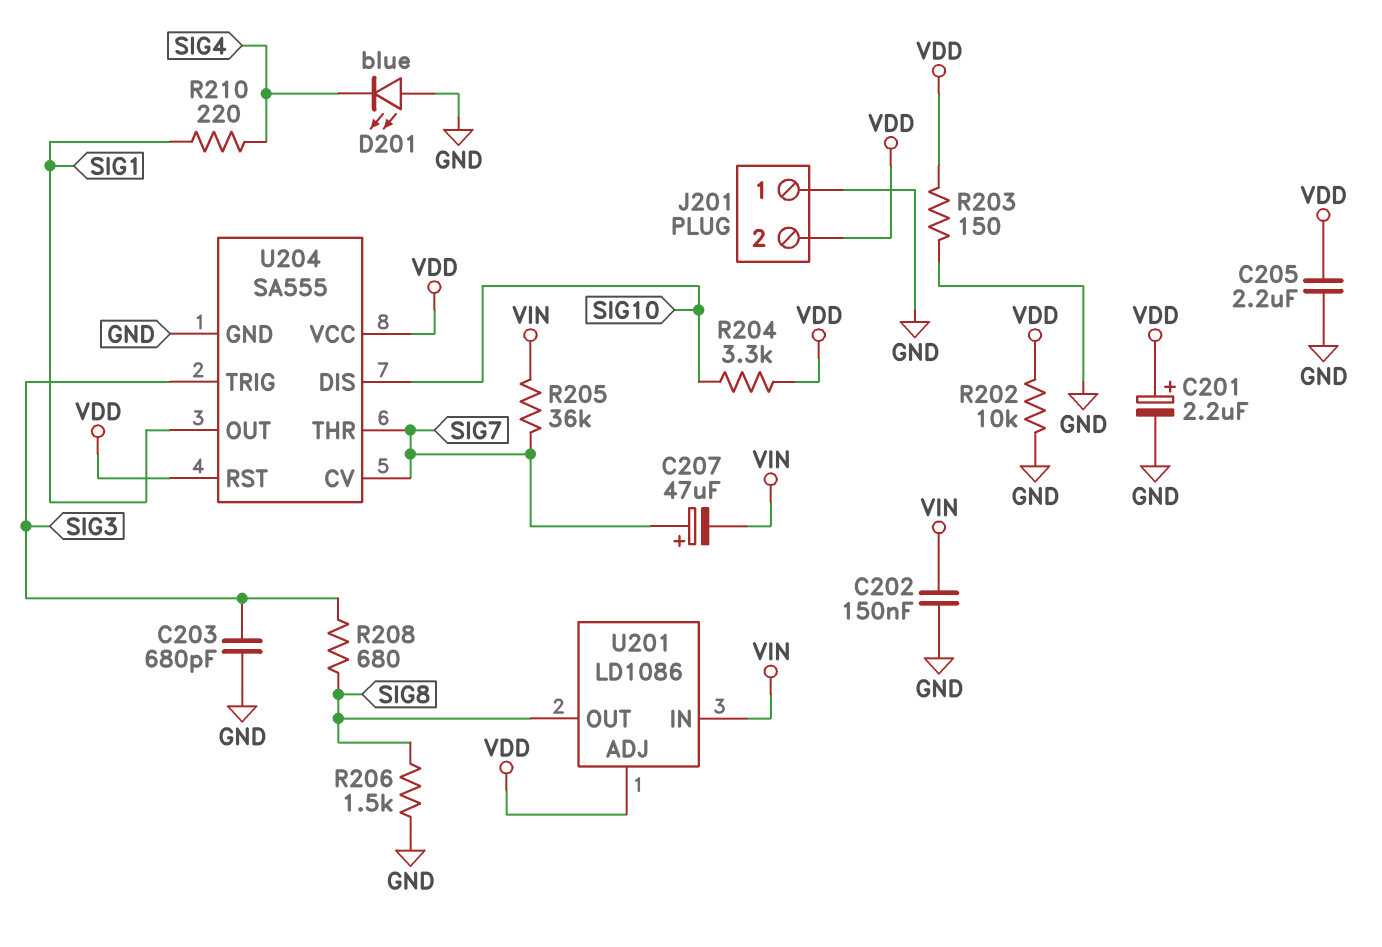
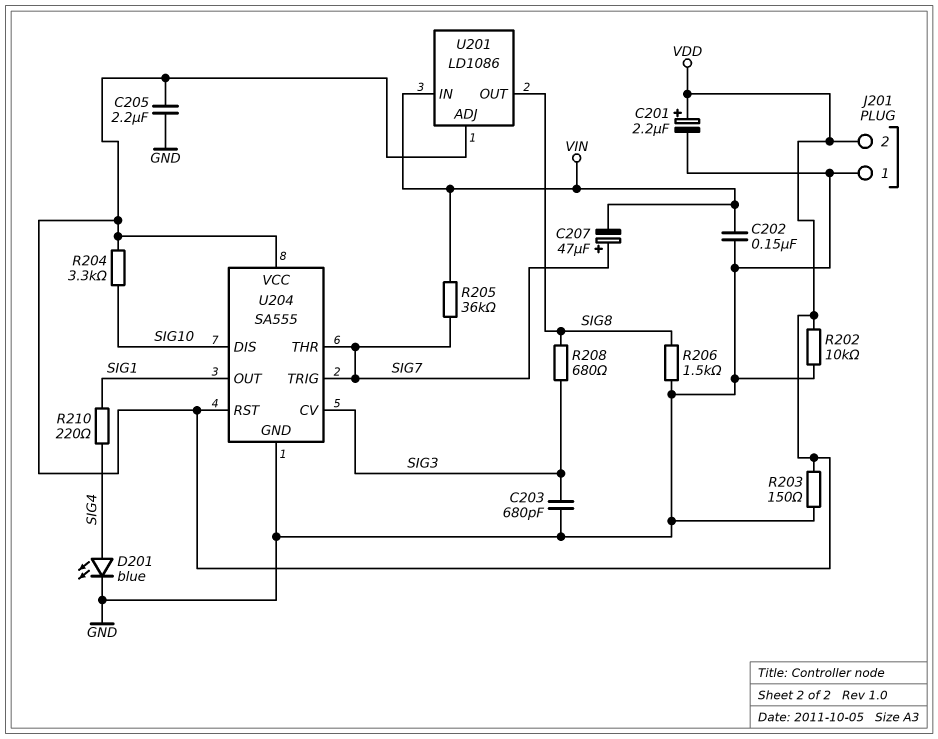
D201: LED blue (A GND, K SIG4) -> LED blue (A SIG4, K GND)
U204 pin CV: SIG7 -> SIG3
U204 pin TRIG: SIG3 -> SIG7

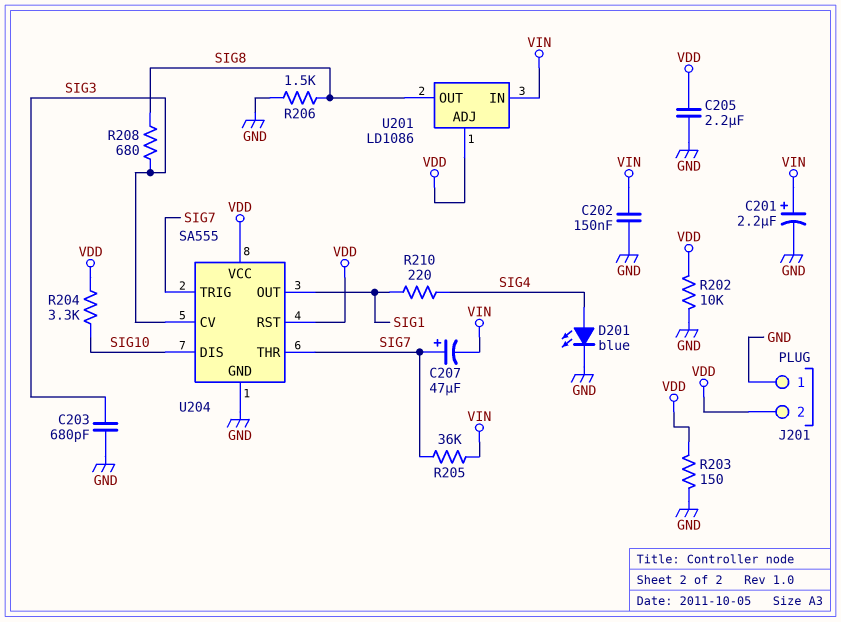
C201: 2.2uF (plus VDD, minus GND) -> 2.2uF (plus VIN, minus GND)

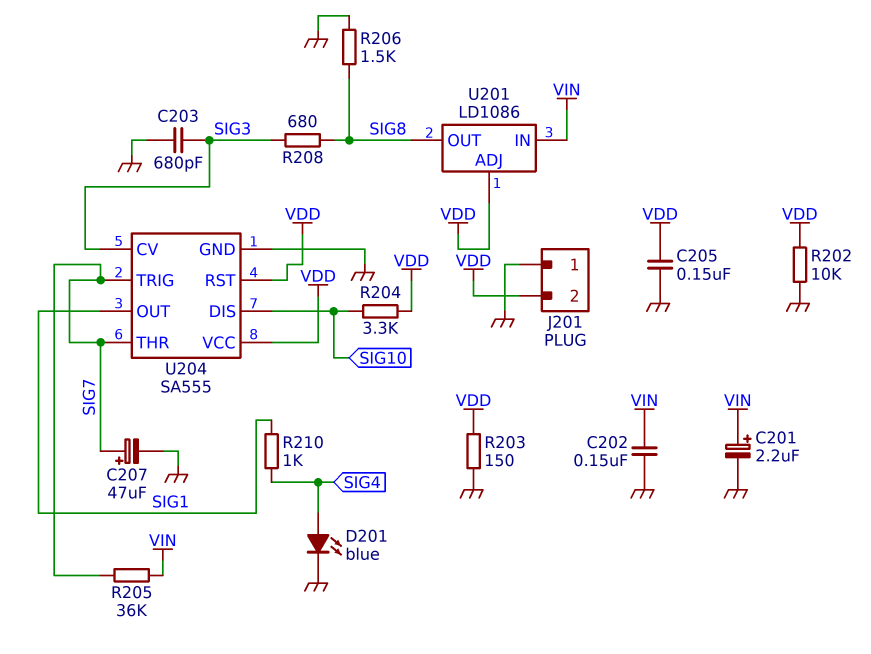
C205: 2.2uF (GND, VDD) -> 150nF (GND, VDD)
C207: 47uF (plus SIG7, minus VIN) -> 47uF (plus SIG7, minus GND)
R210: 220 (SIG1, SIG4) -> 1k (SIG1, SIG4)

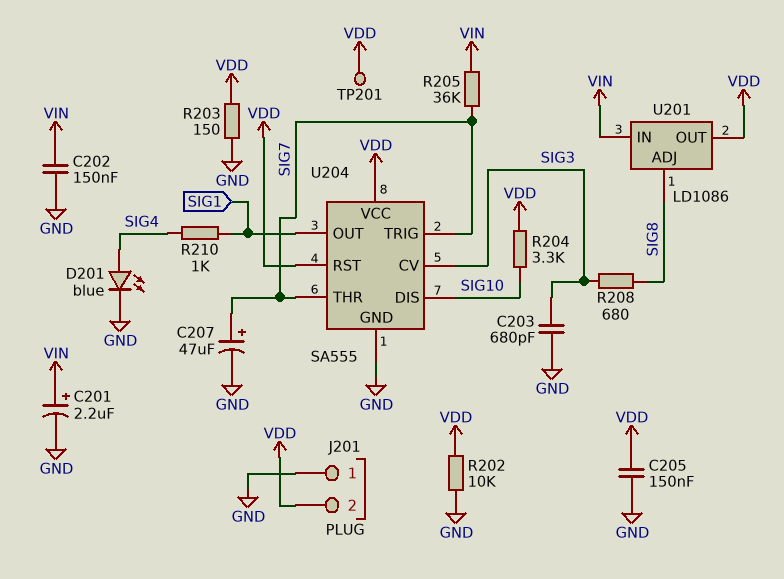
R206: 1.5k (GND, SIG8) -> none
TP201: none -> test point (VDD)
U201 pin ADJ: VDD -> SIG8
U201 pin OUT: SIG8 -> VDD

